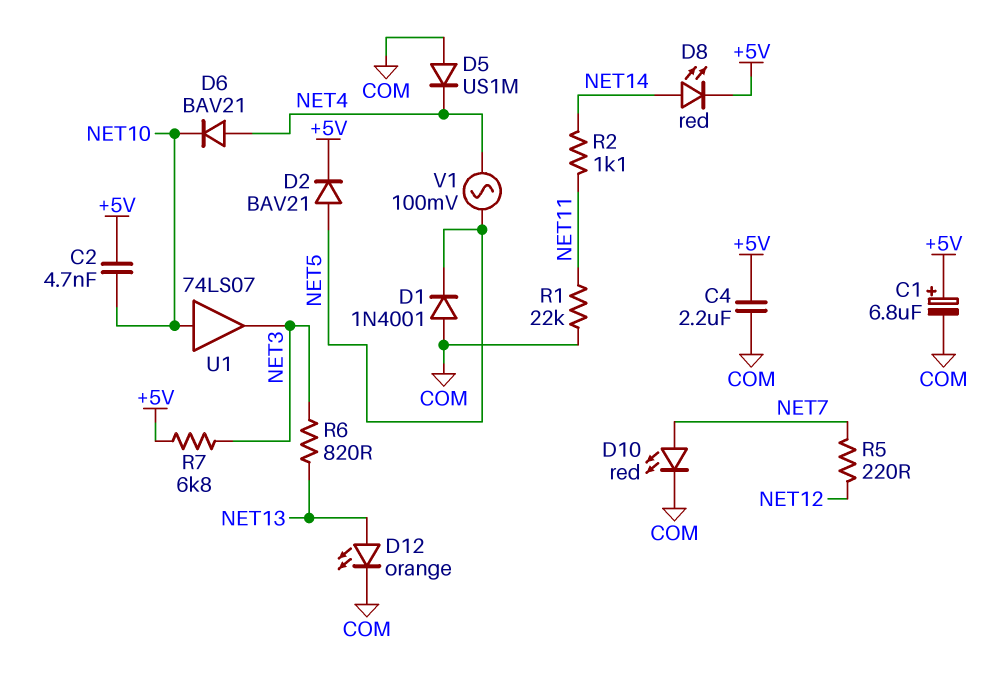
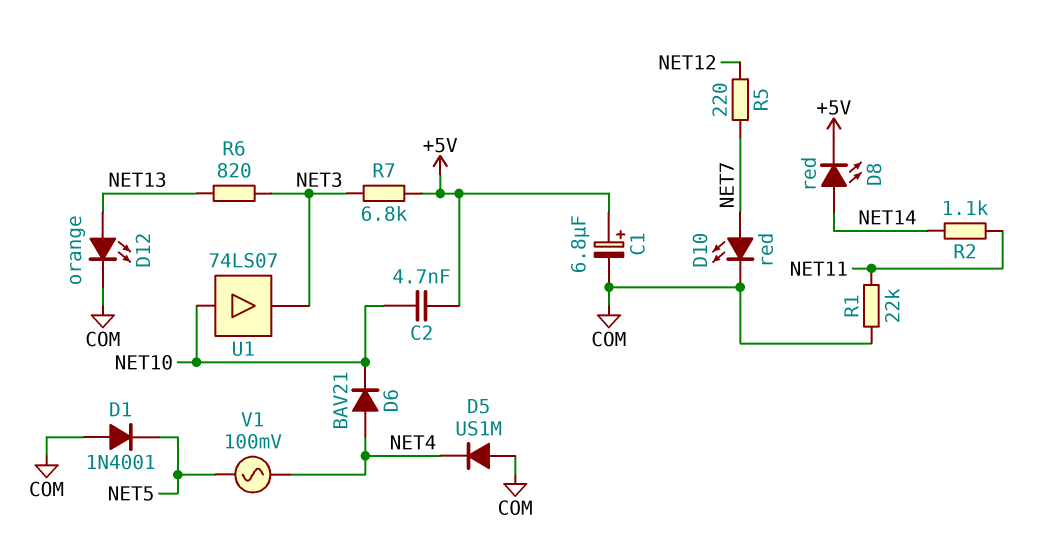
C4: 2.2uF (+5V, COM) -> none
D2: diode BAV21 (A NET5, K +5V) -> none

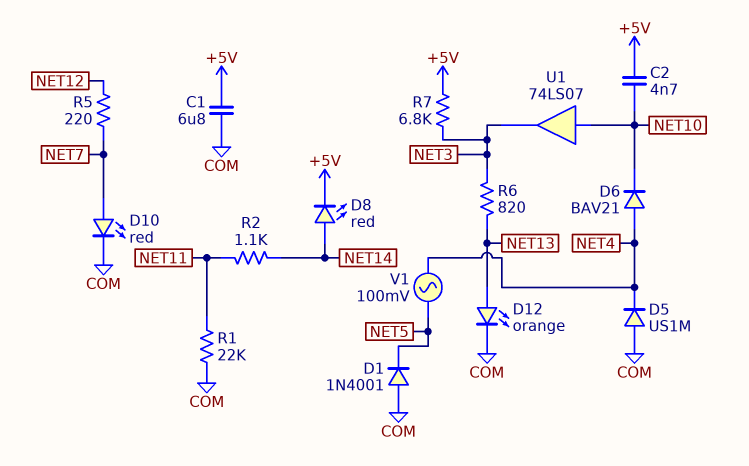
C1: 6.8uF (plus +5V, minus COM) -> 6.8uF (+5V, COM)

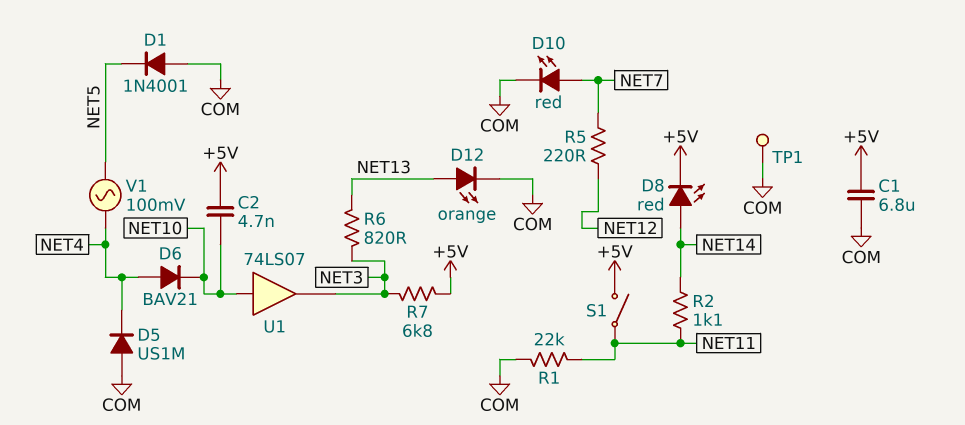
S1: none -> switch (+5V, NET11)
TP1: none -> test point (COM)

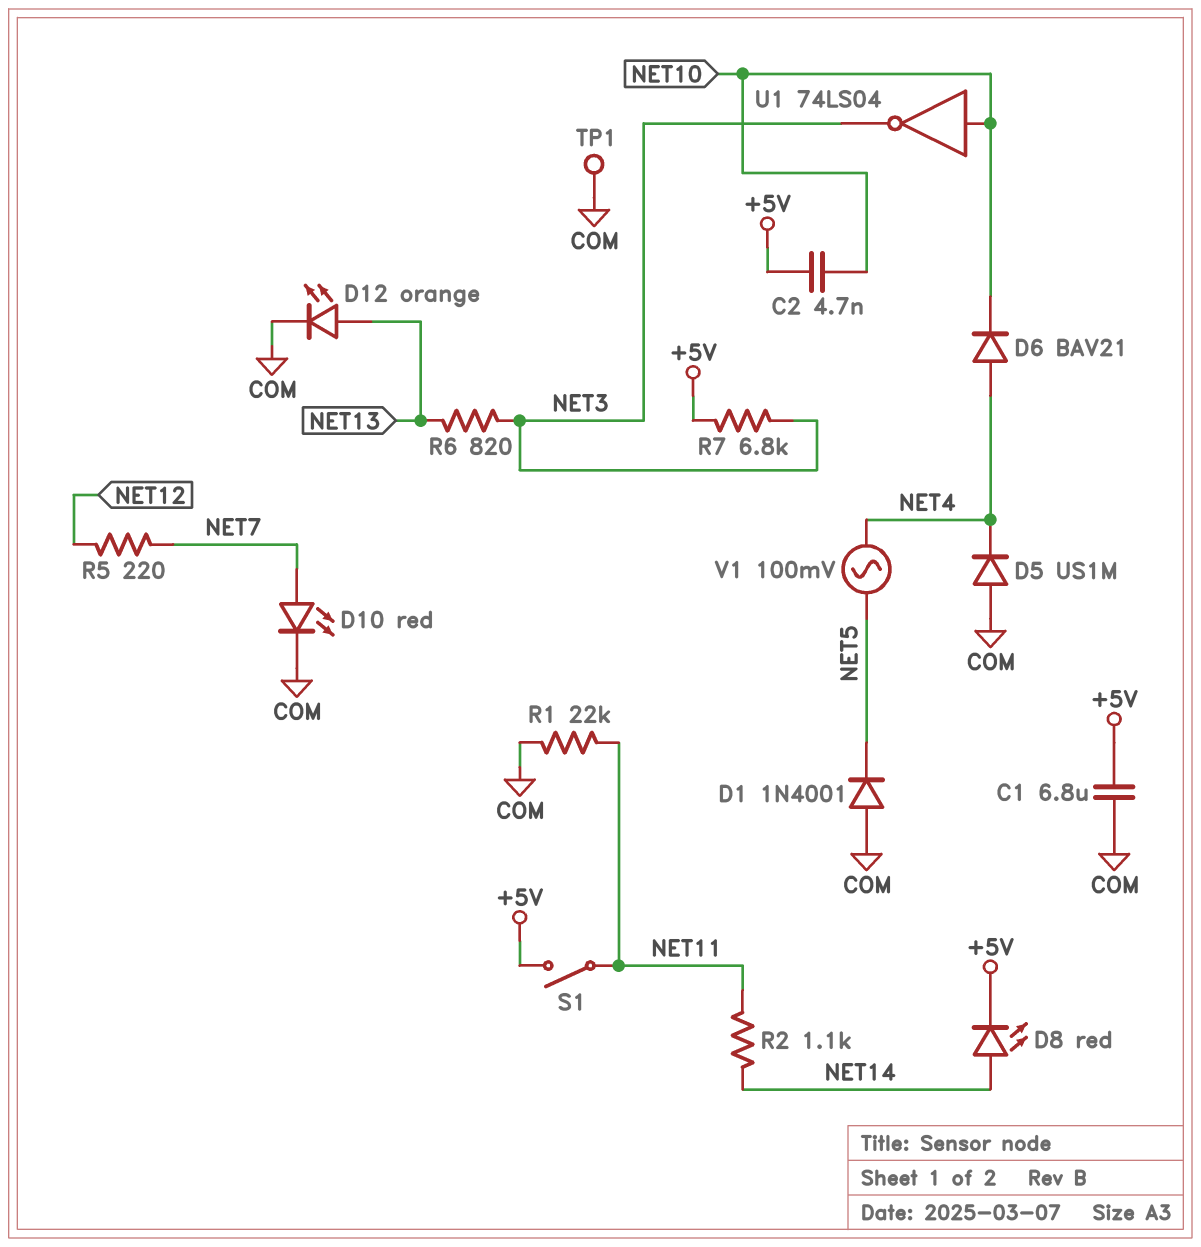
U1: buffer 74LS07 (in NET10, out NET3) -> NOT 74LS04 (in NET10, out NET3)

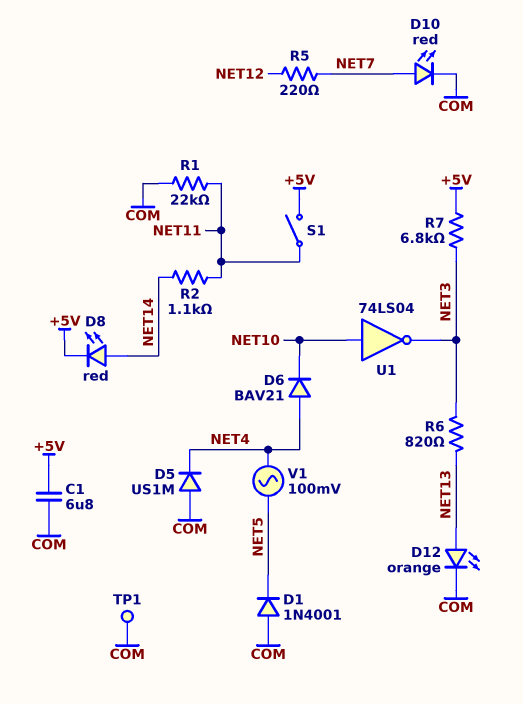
C2: 4.7nF (+5V, NET10) -> none

